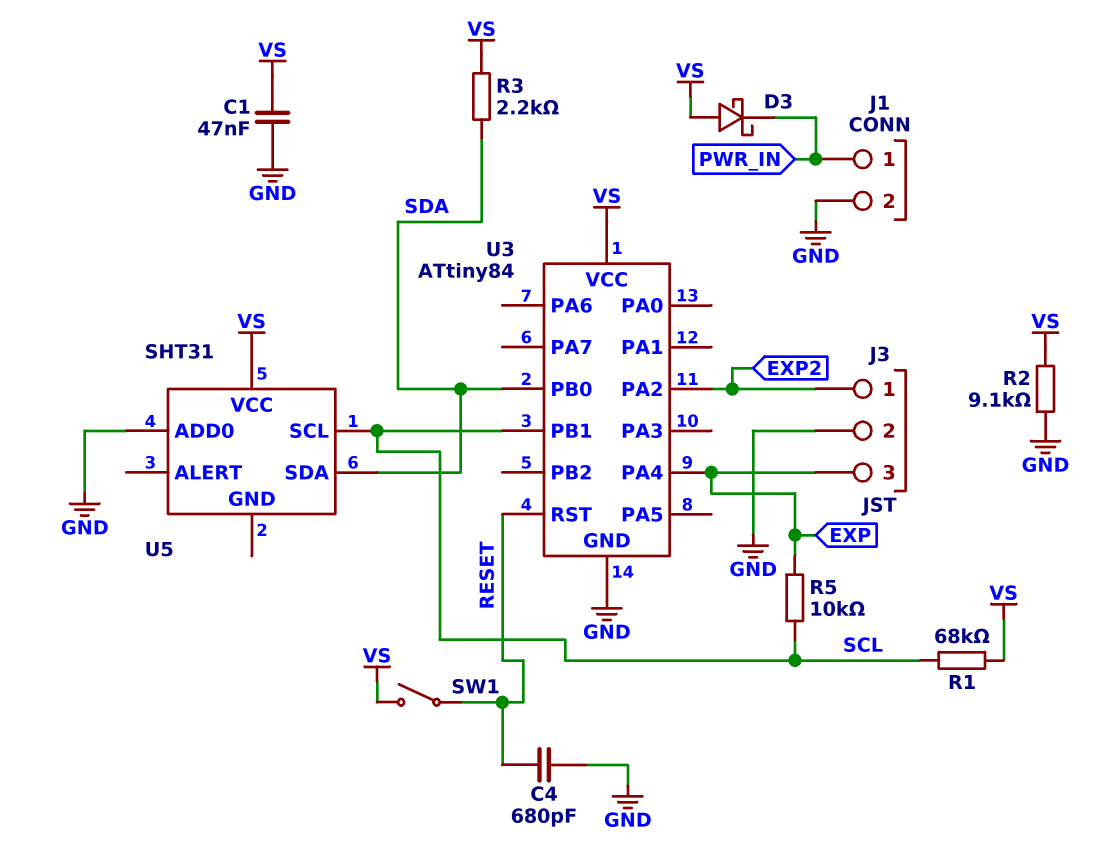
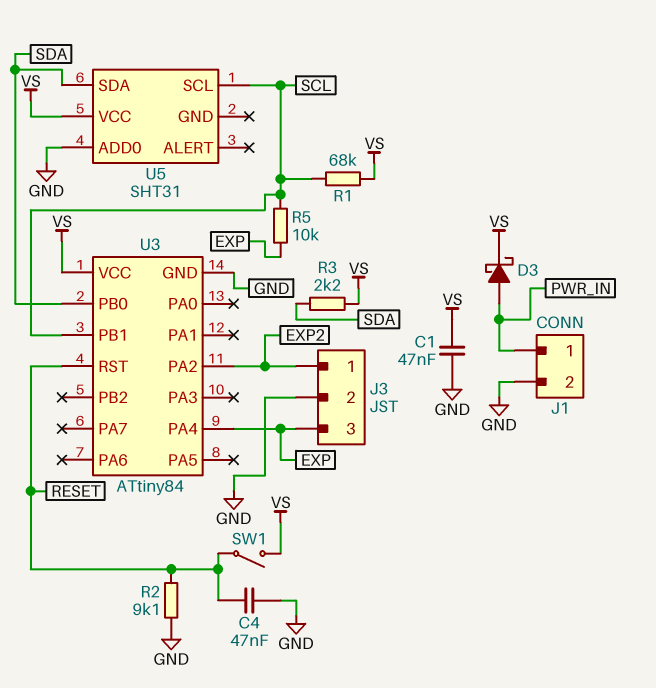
C4: 680pF (GND, RESET) -> 47nF (GND, RESET)
D3: schottky (A VS, K PWR_IN) -> schottky (A PWR_IN, K VS)
R2: 9.1k (GND, VS) -> 9.1k (GND, RESET)

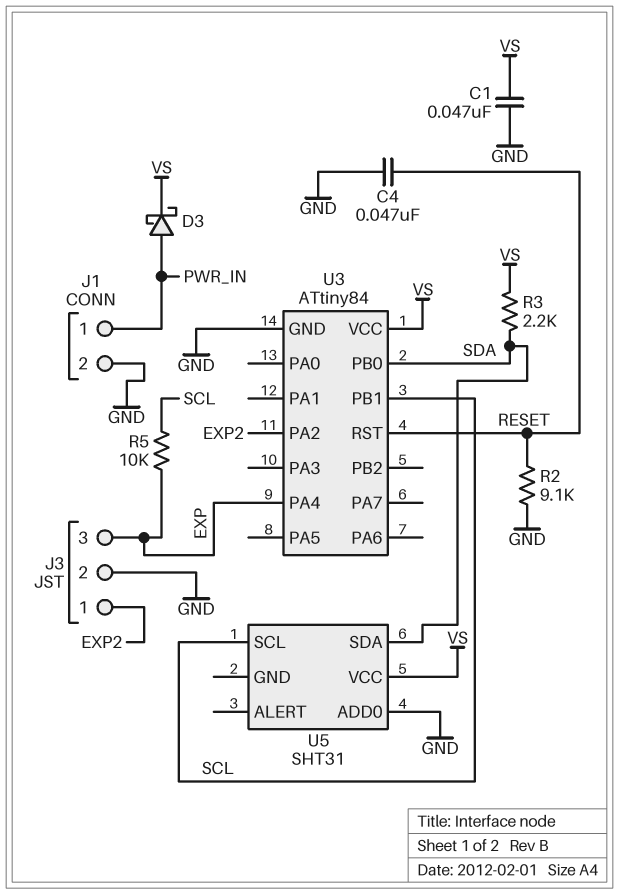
R1: 68k (SCL, VS) -> none
SW1: switch (RESET, VS) -> none

